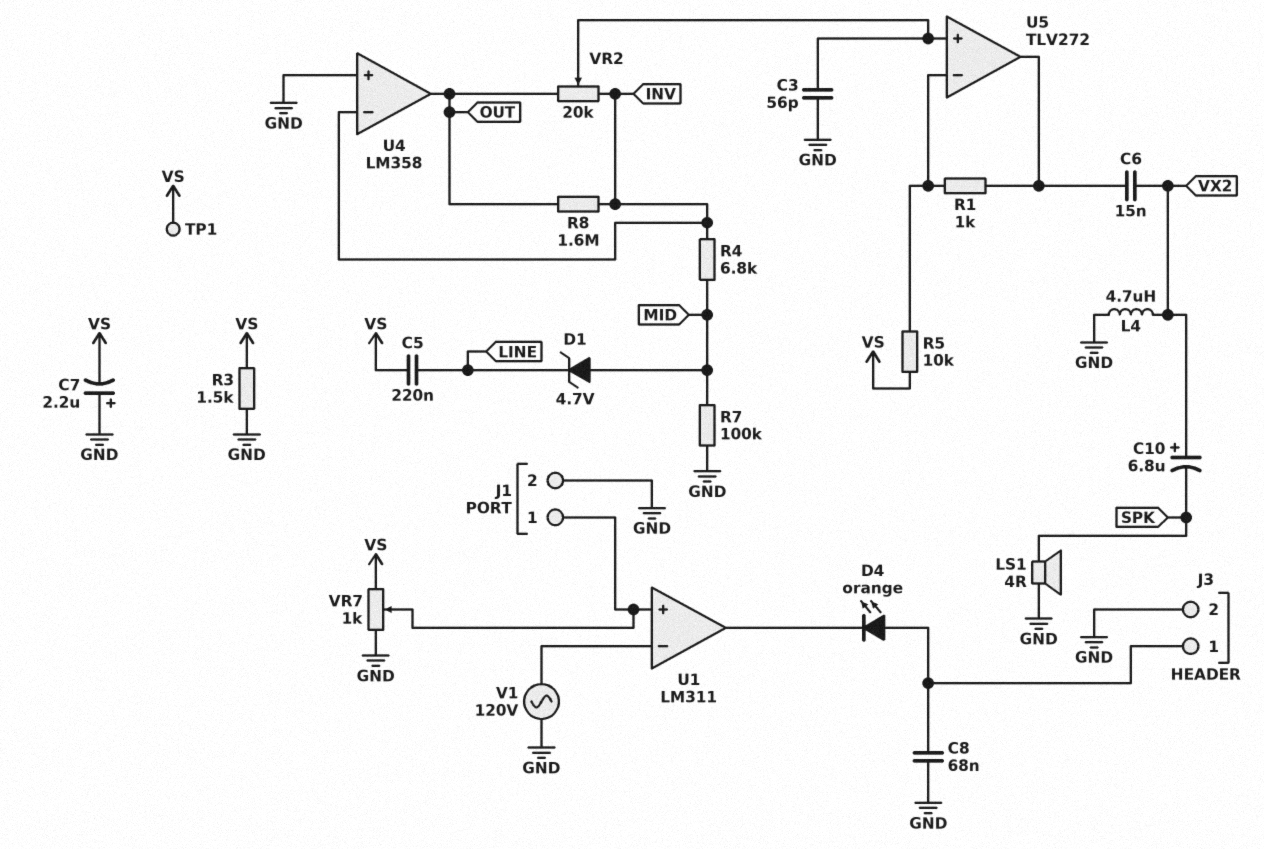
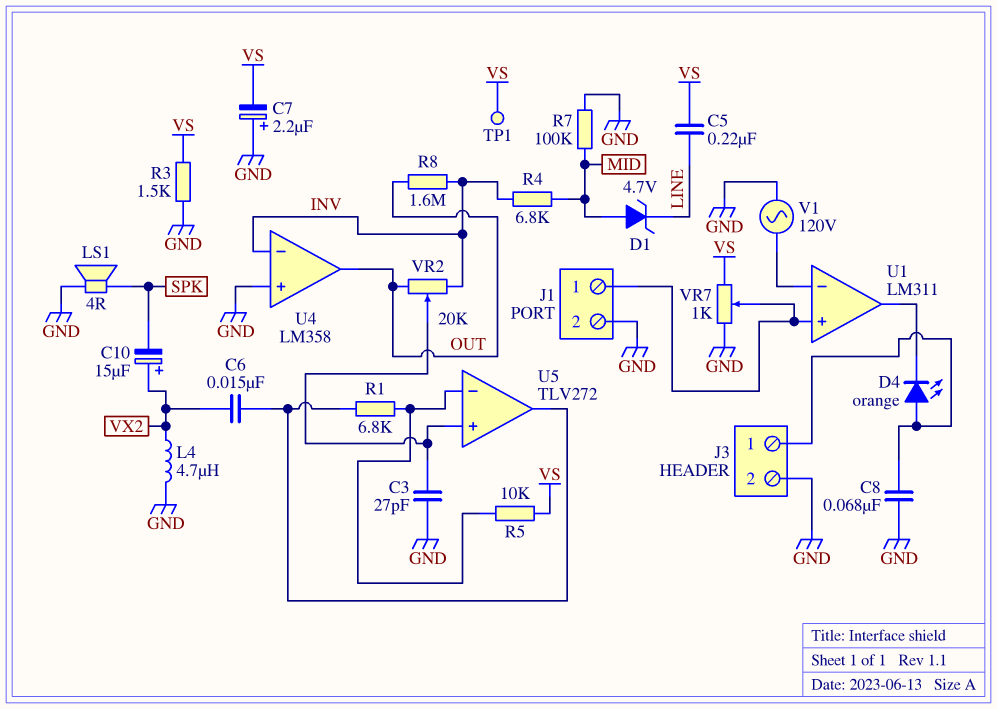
C3: 56pF (GND, U5/in+) -> 27pF (GND, U5/in+)
C10: 6.8uF (plus VX2, minus SPK) -> 15uF (plus VX2, minus SPK)
R1: 1k (U5/in-, U5/out) -> 6.8k (U5/in-, U5/out)

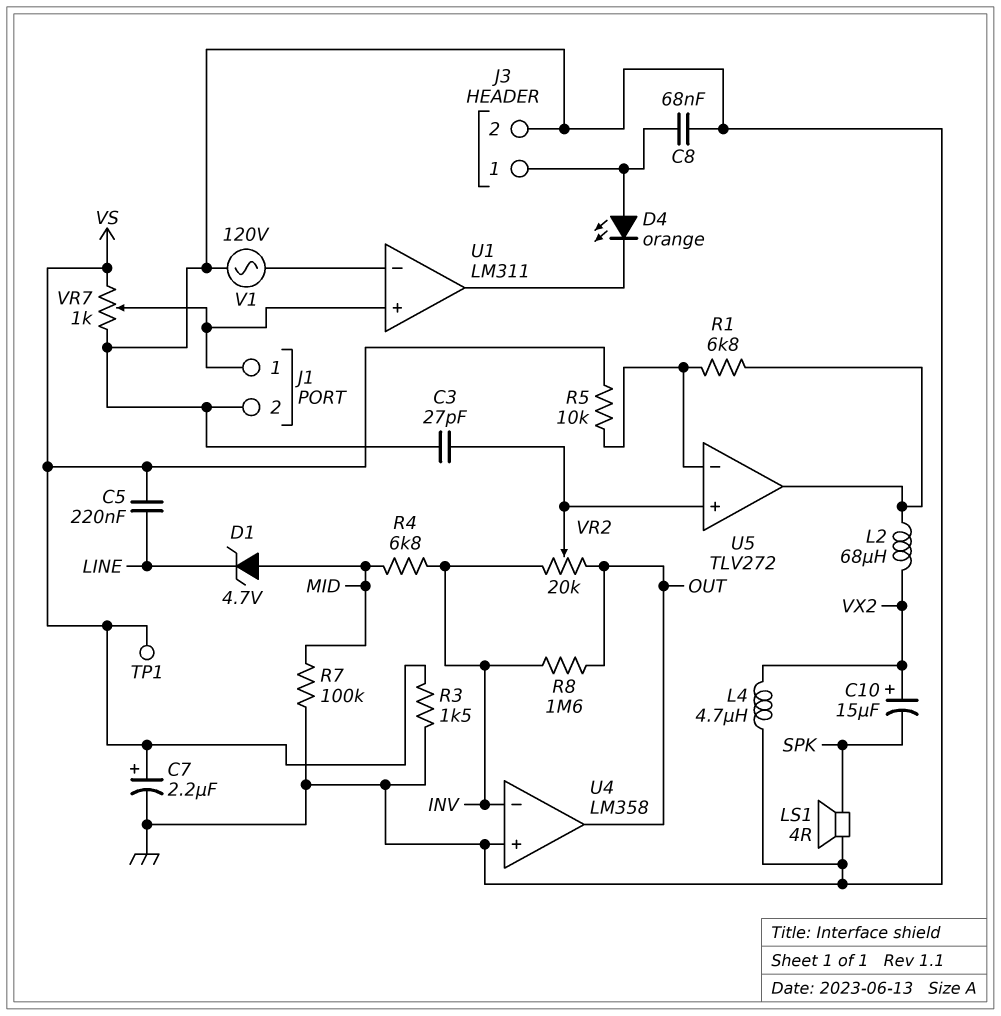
C6: 15nF (U5/out, VX2) -> none
C7: 2.2uF (plus GND, minus VS) -> 2.2uF (plus VS, minus GND)
L2: none -> 68uH (U5/out, VX2)

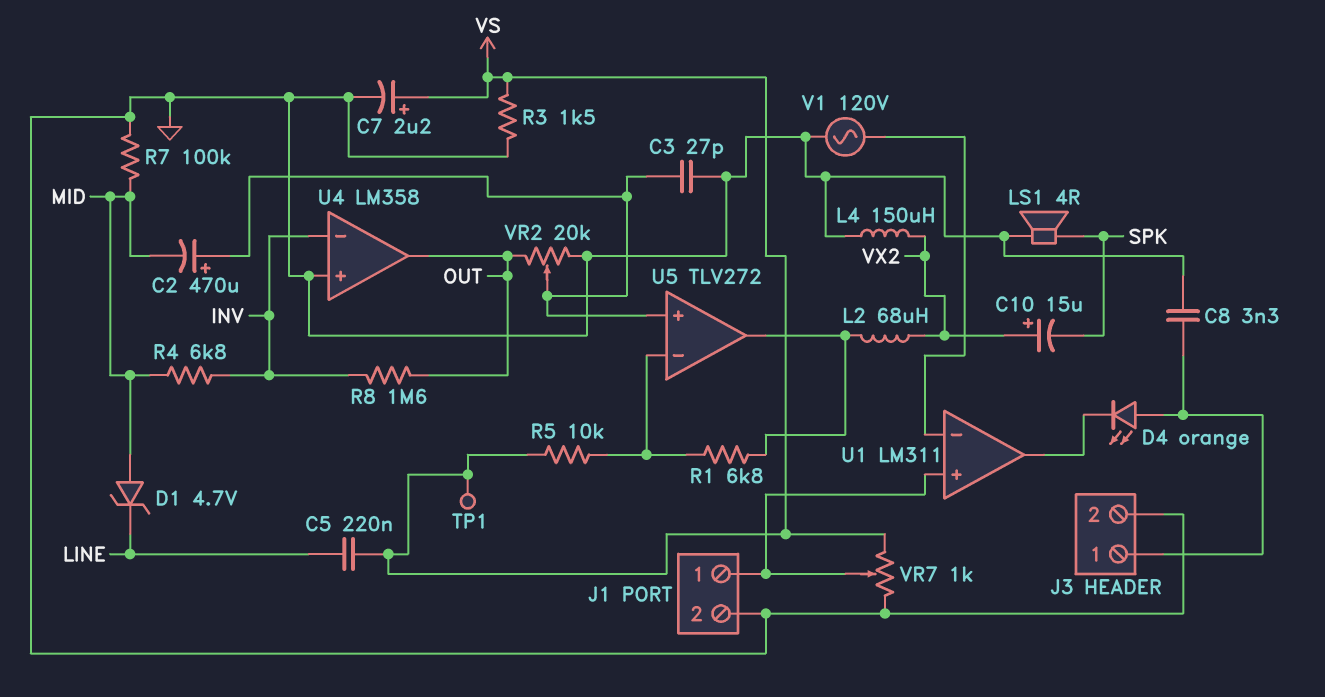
C2: none -> 470uF (plus U5/in+, minus MID)
C8: 68nF (GND, J3/1) -> 3.3nF (GND, J3/1)
L4: 4.7uH (GND, VX2) -> 150uH (GND, VX2)
VR2: 20k (INV, OUT, wiper U5/in+) -> 20k (GND, OUT, wiper U5/in+)

